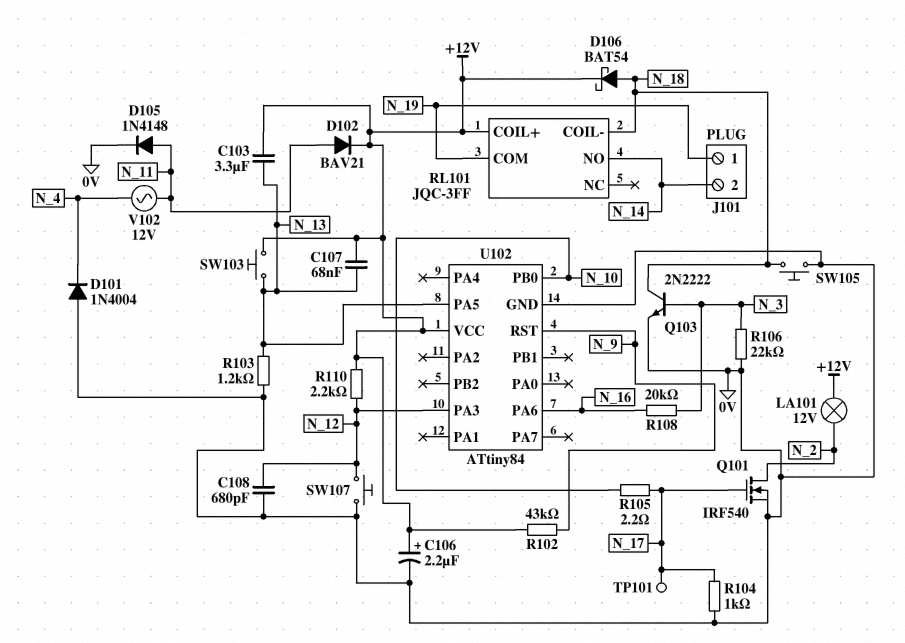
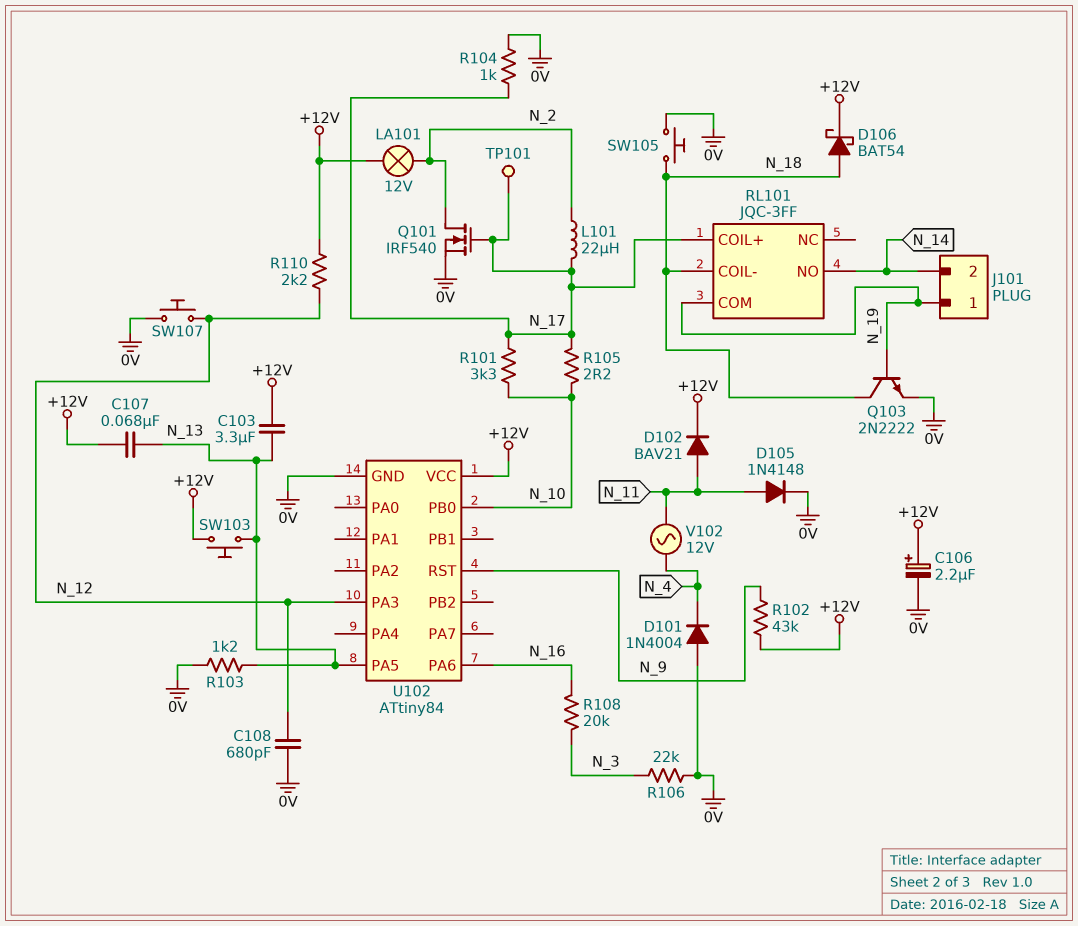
L101: none -> 22uH (N_2, N_17)
Q103: NPN 2N2222 (B N_3, C N_18, E 0V) -> NPN 2N2222 (B N_19, C N_18, E 0V)
R101: none -> 3.3k (N_10, N_17)
RL101 pin COIL+: +12V -> N_17

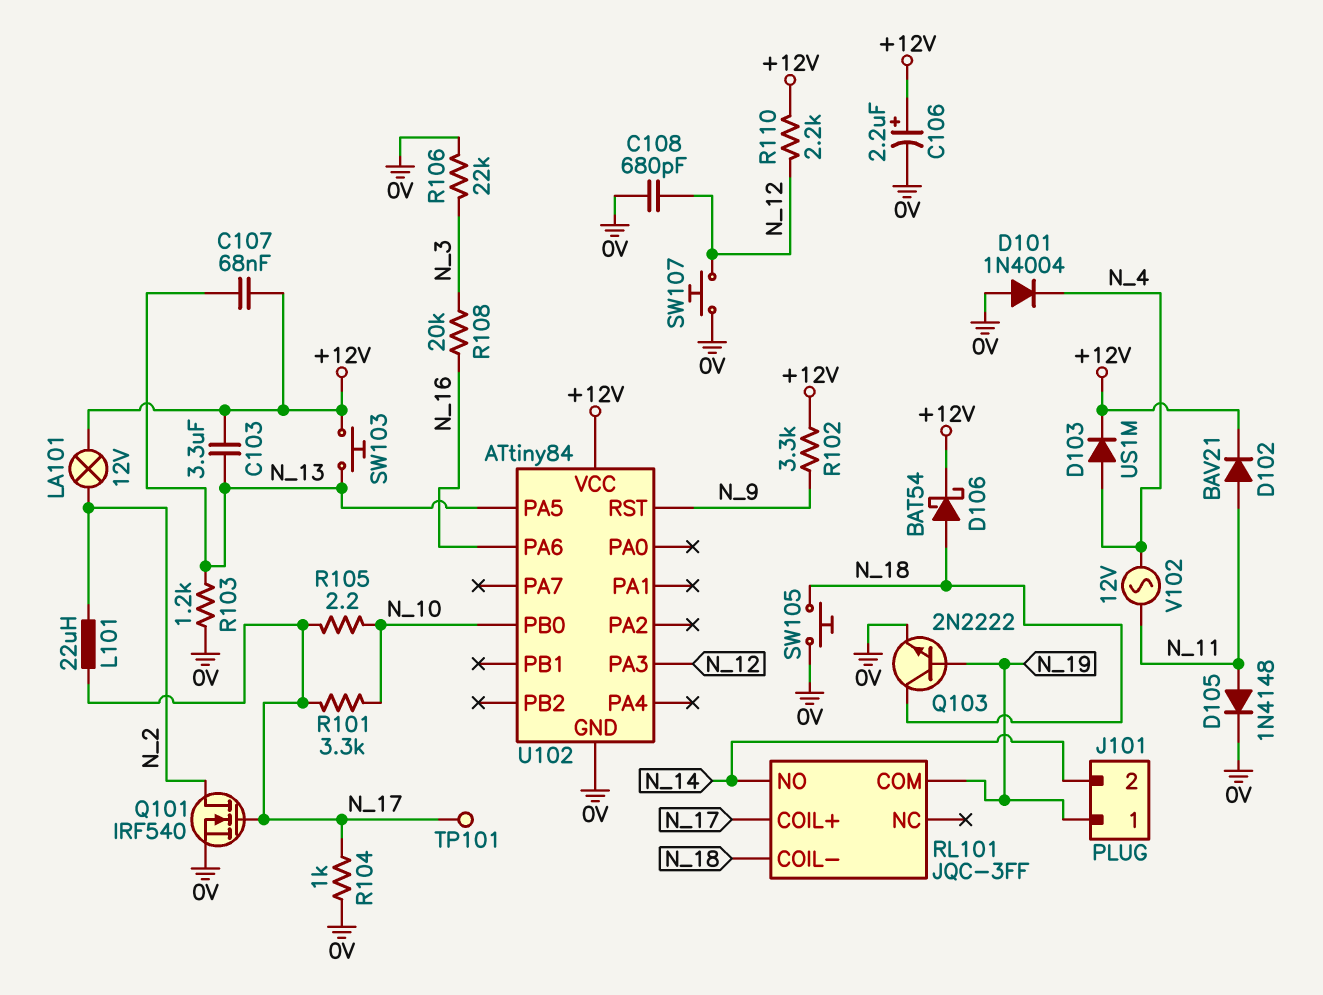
D103: none -> diode US1M (A N_4, K +12V)
R102: 43k (+12V, N_9) -> 3.3k (+12V, N_9)

